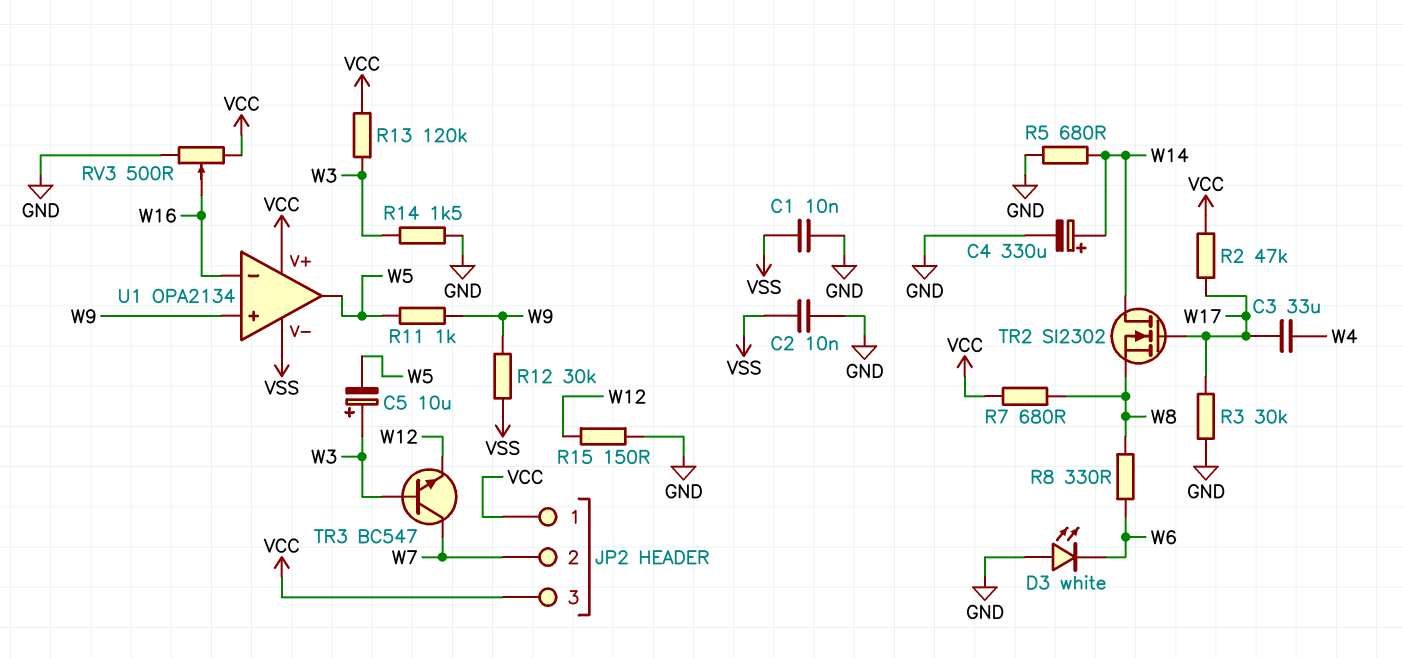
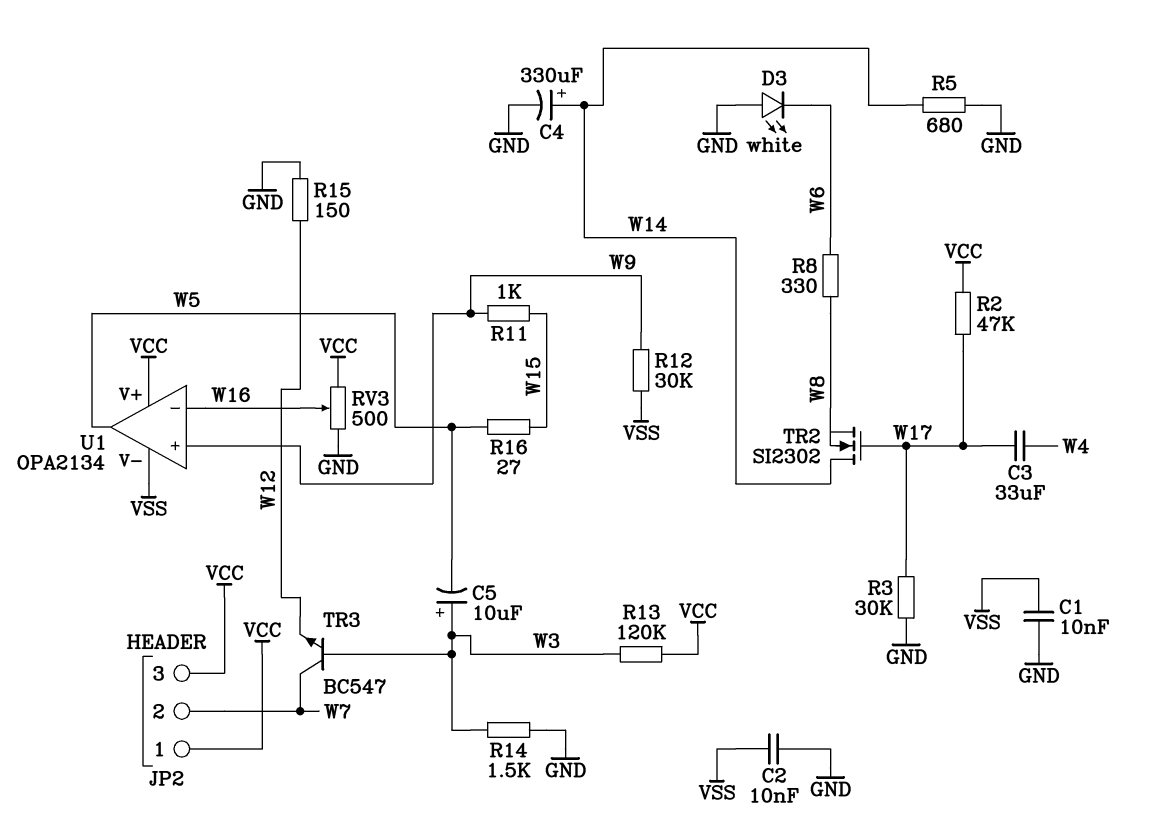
R7: 680 (VCC, W8) -> none
R11: 1k (W5, W9) -> 1k (W9, W15)
R16: none -> 27 (W5, W15)

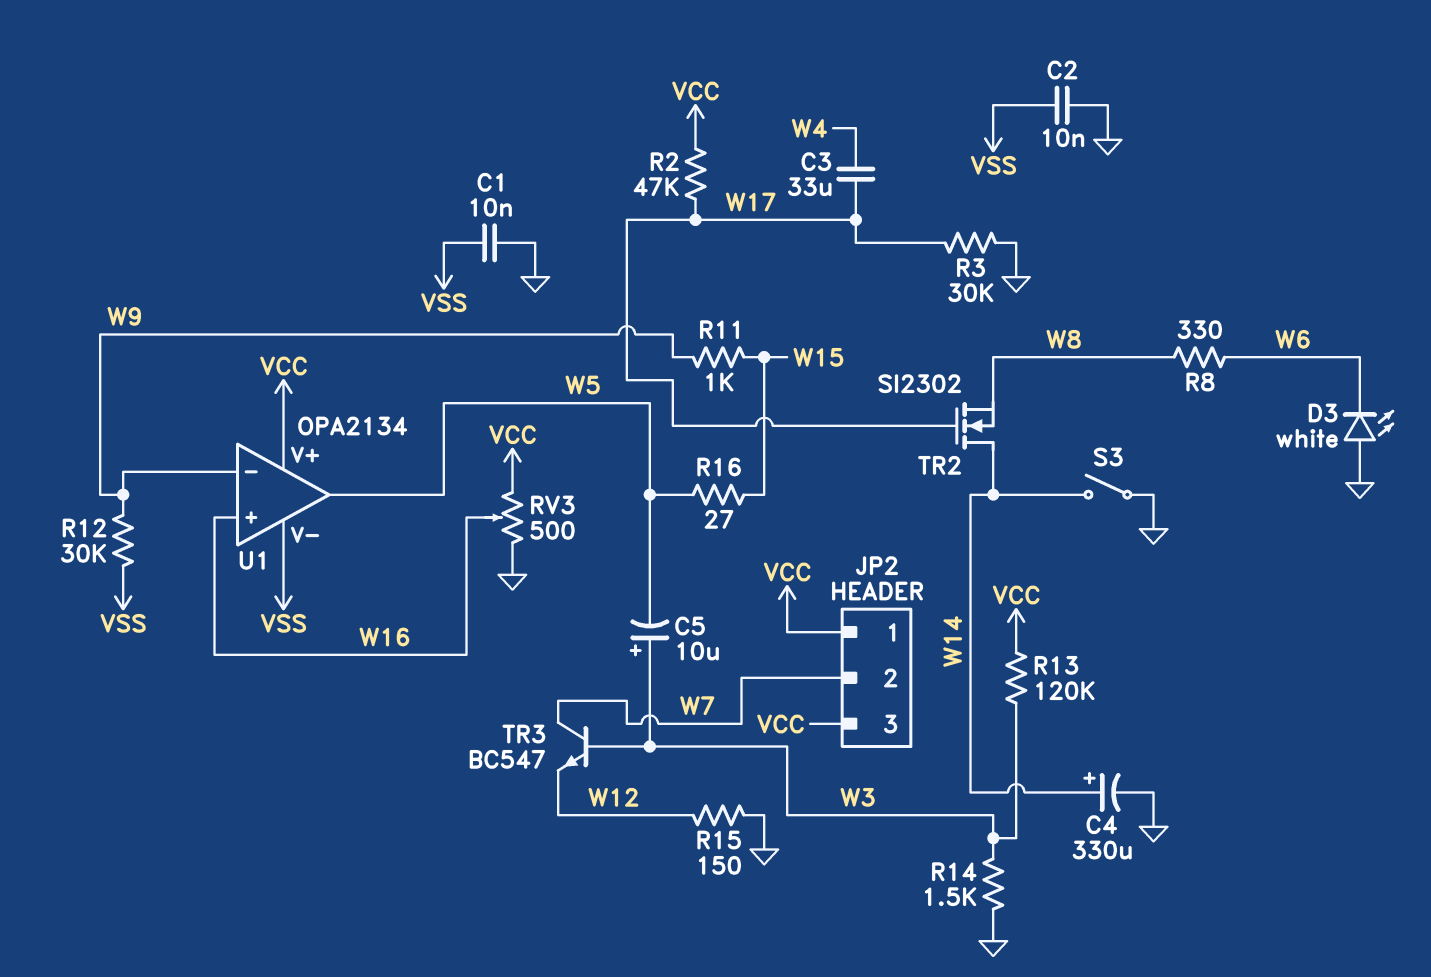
R5: 680 (GND, W14) -> none
S3: none -> switch (GND, W14)
U1 pin in+: W9 -> W16
U1 pin in-: W16 -> W9

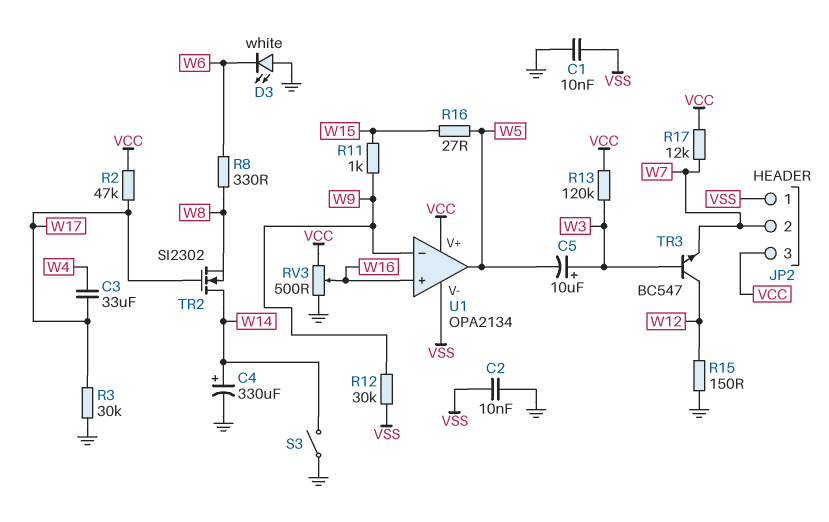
JP2 pin 1: VCC -> VSS
R14: 1.5k (GND, W3) -> none
R17: none -> 12k (VCC, W7)
TR3: NPN BC547 (B W3, C W7, E W12) -> NPN BC547 (B W3, C W12, E W7)

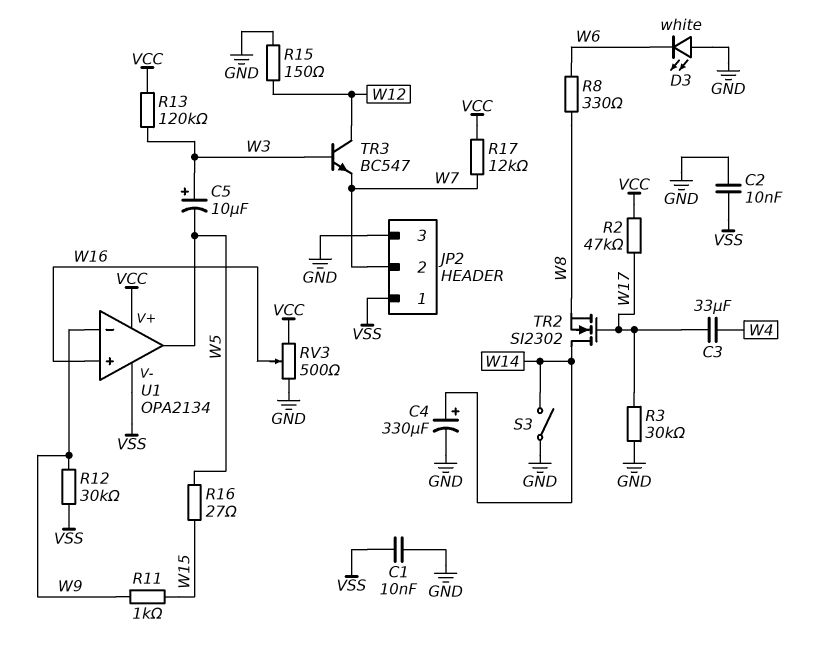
JP2 pin 3: VCC -> GND

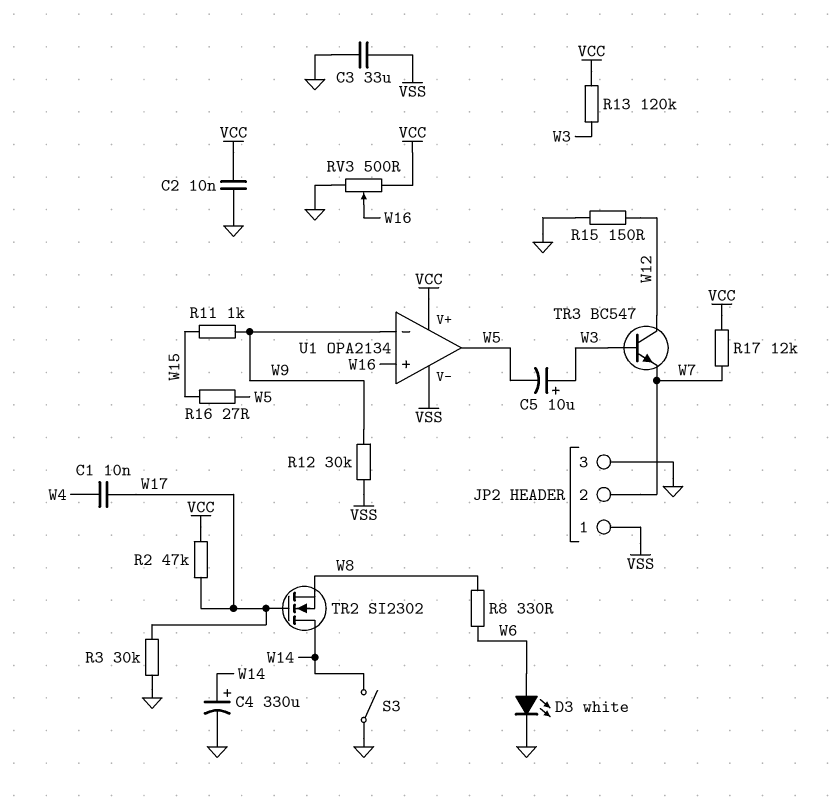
C1: 10nF (GND, VSS) -> 10nF (W4, W17)
C2: 10nF (GND, VSS) -> 10nF (GND, VCC)
C3: 33uF (W4, W17) -> 33uF (GND, VSS)
D3: LED white (A GND, K W6) -> LED white (A W6, K GND)

